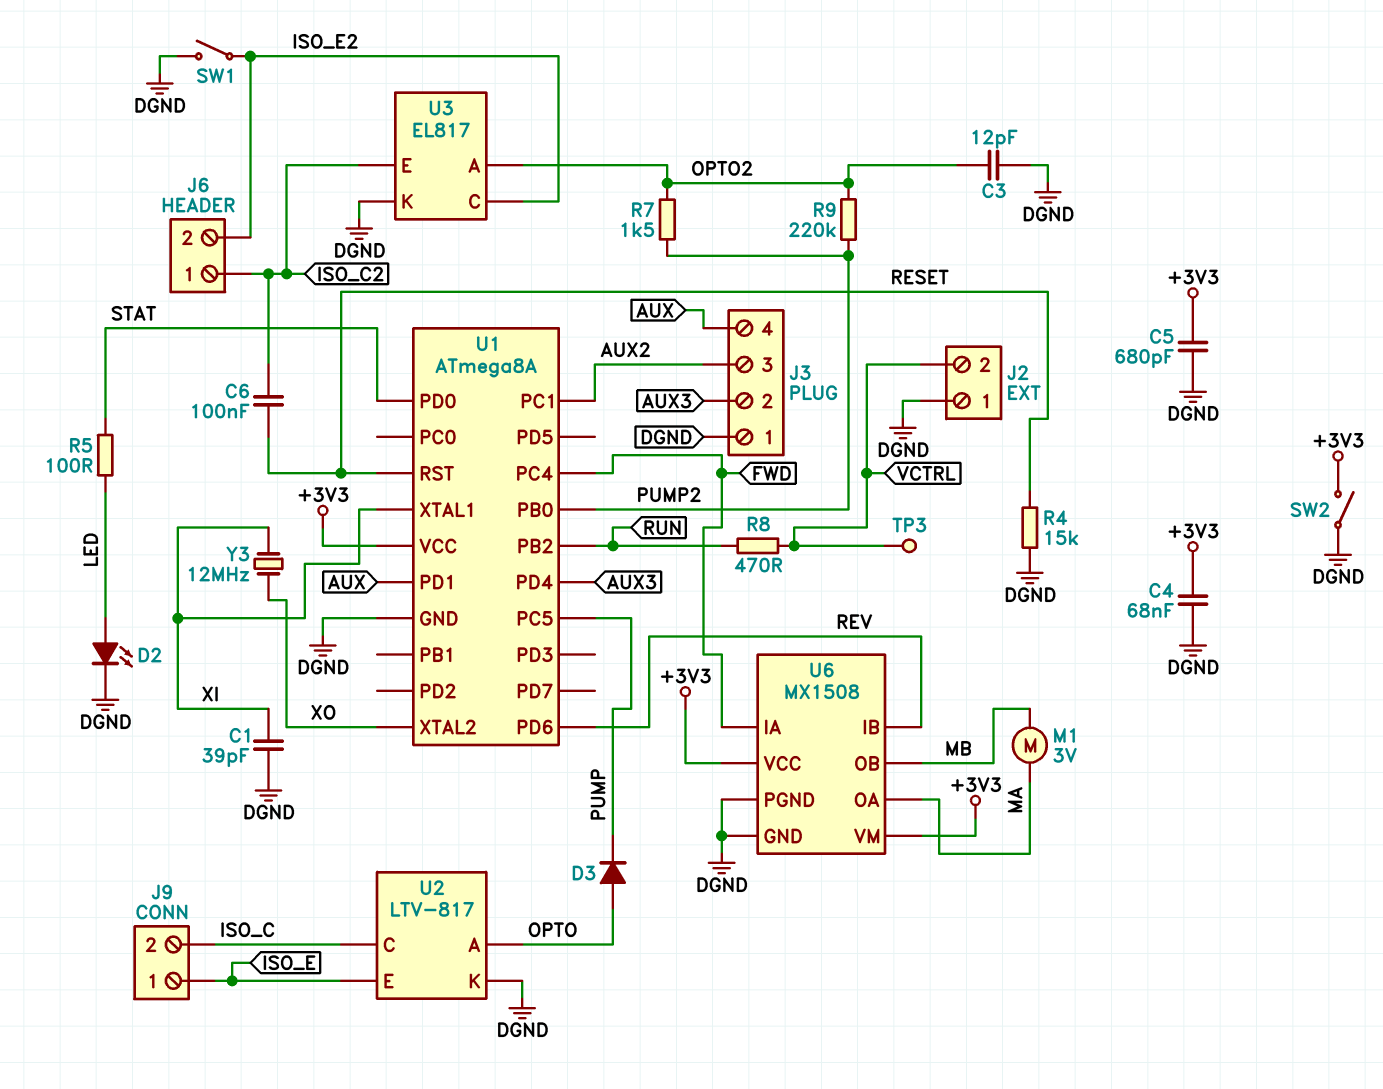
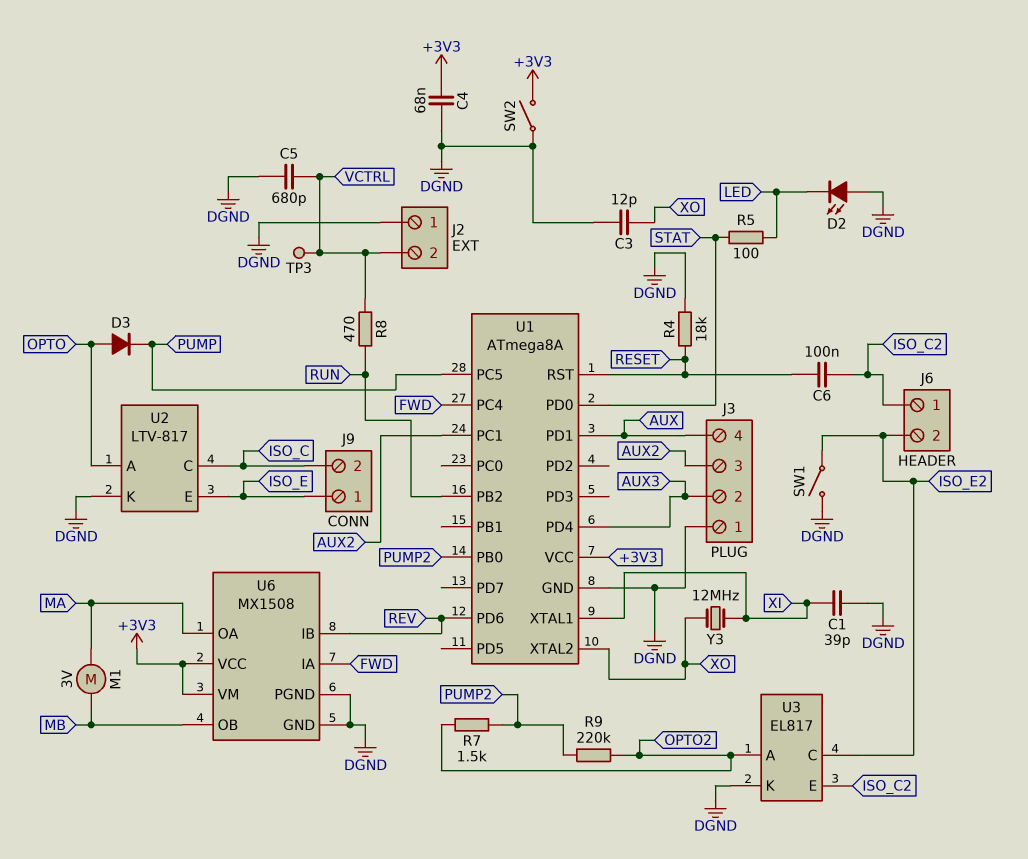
C3: 12pF (DGND, OPTO2) -> 12pF (DGND, XO)
C5: 680pF (+3V3, DGND) -> 680pF (DGND, VCTRL)
D2: LED (A LED, K DGND) -> LED (A DGND, K LED)
R4: 15k (DGND, RESET) -> 18k (DGND, RESET)

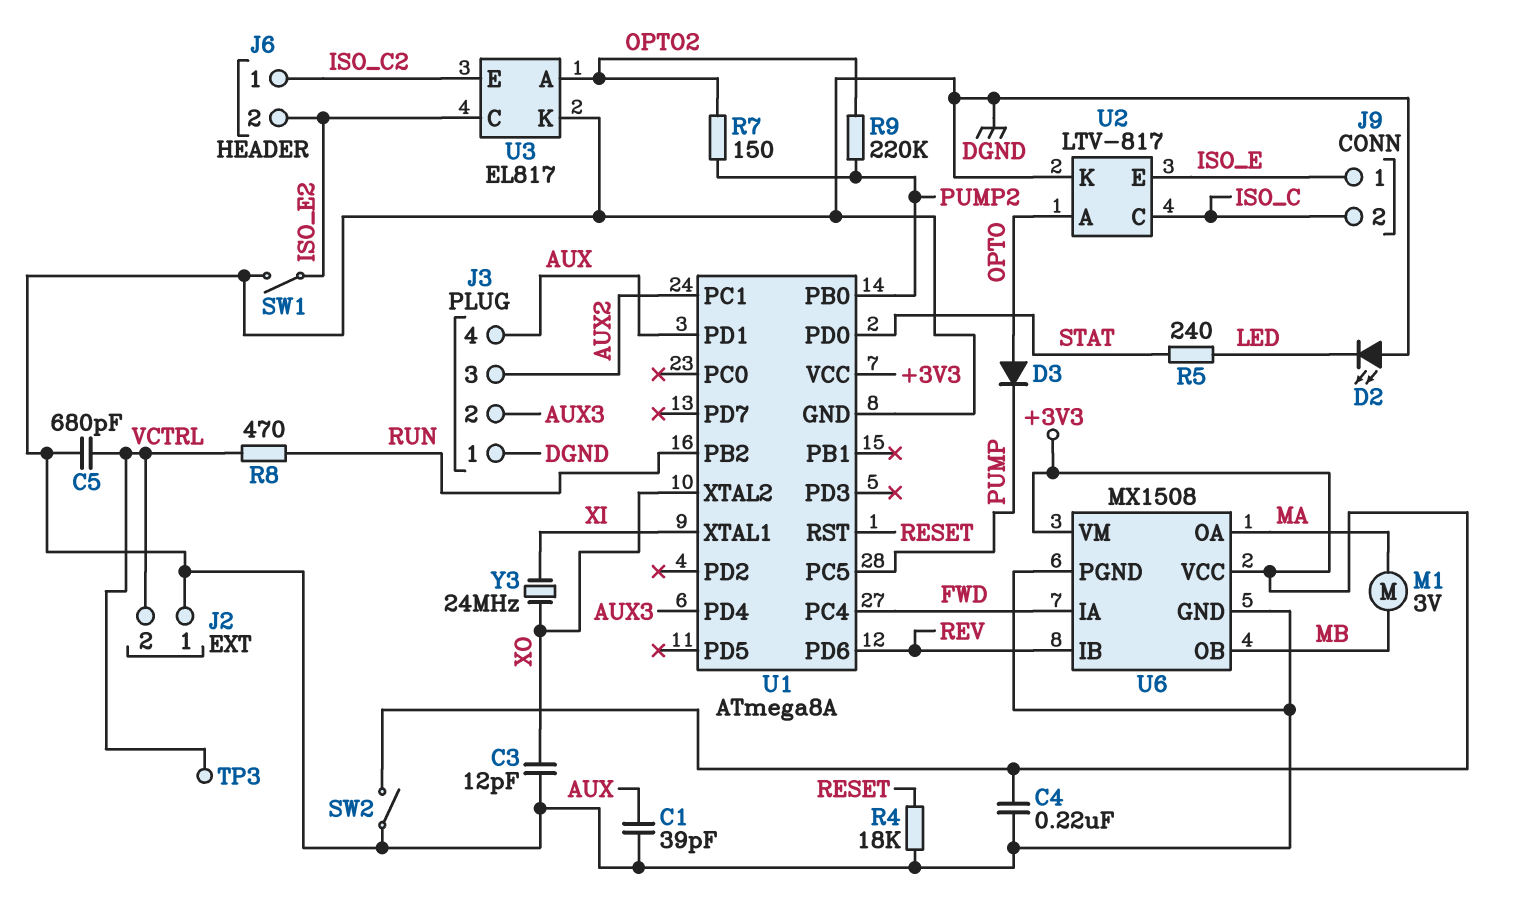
C1: 39pF (DGND, XI) -> 39pF (AUX, DGND)
C4: 68nF (+3V3, DGND) -> 220nF (+3V3, DGND)
C6: 100nF (ISO_C2, RESET) -> none
R5: 100 (LED, STAT) -> 240 (LED, STAT)
R7: 1.5k (OPTO2, PUMP2) -> 150 (OPTO2, PUMP2)
Y3: 12MHz (XI, XO) -> 24MHz (XI, XO)

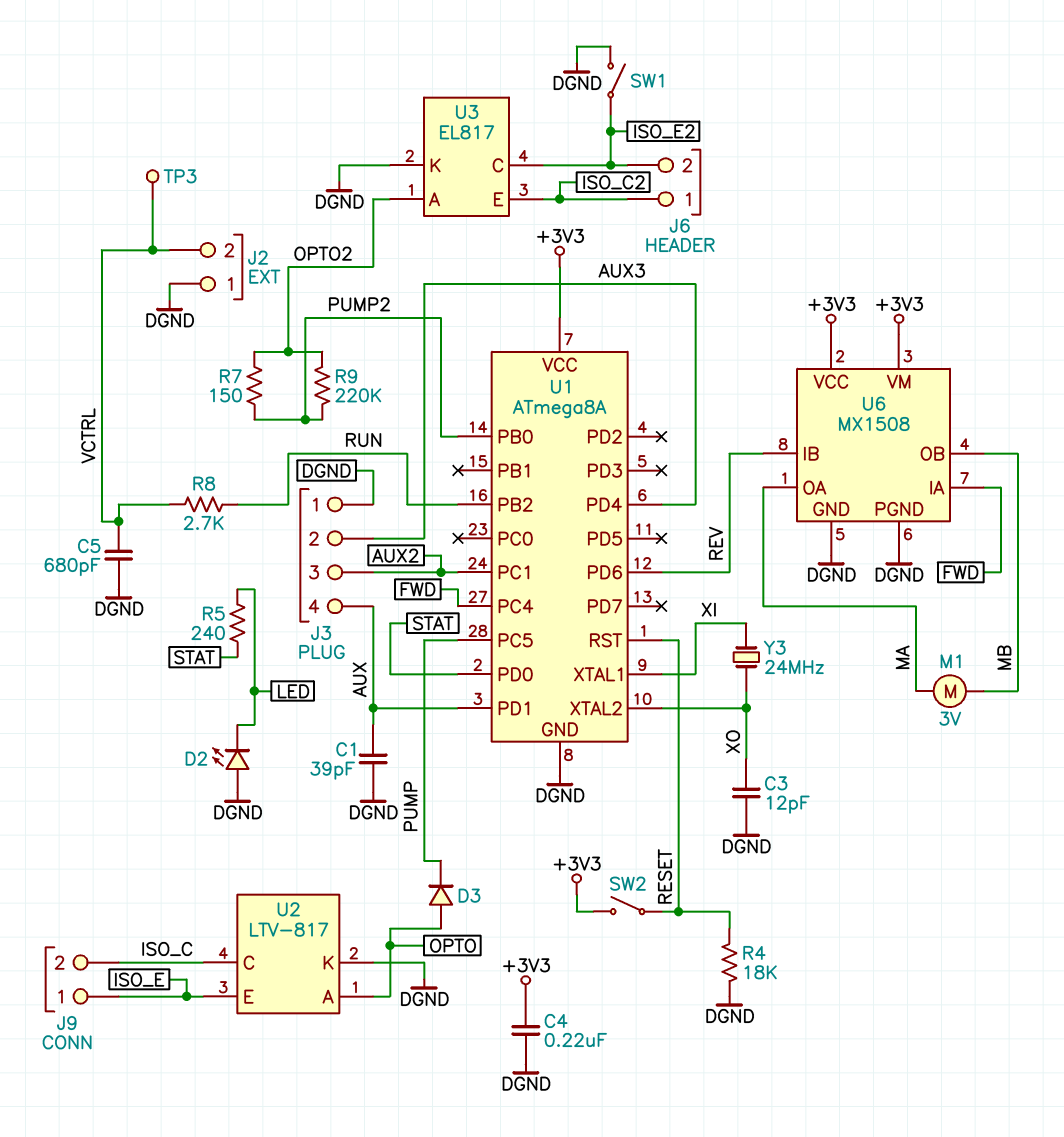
R8: 470 (RUN, VCTRL) -> 2.7k (RUN, VCTRL)
SW2: switch (+3V3, DGND) -> switch (+3V3, RESET)

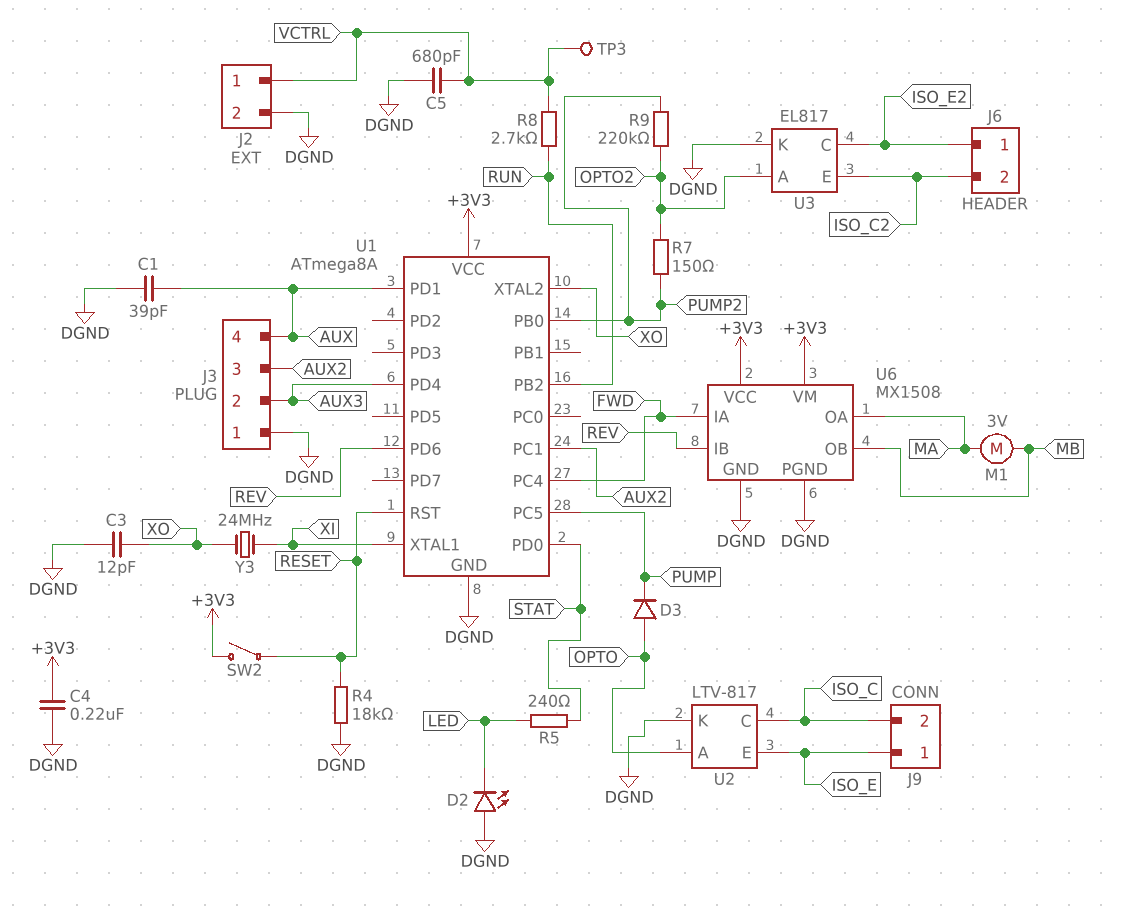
J2 pin 1: DGND -> VCTRL
J2 pin 2: VCTRL -> DGND
J6 pin 1: ISO_C2 -> ISO_E2
J6 pin 2: ISO_E2 -> ISO_C2
SW1: switch (DGND, ISO_E2) -> none

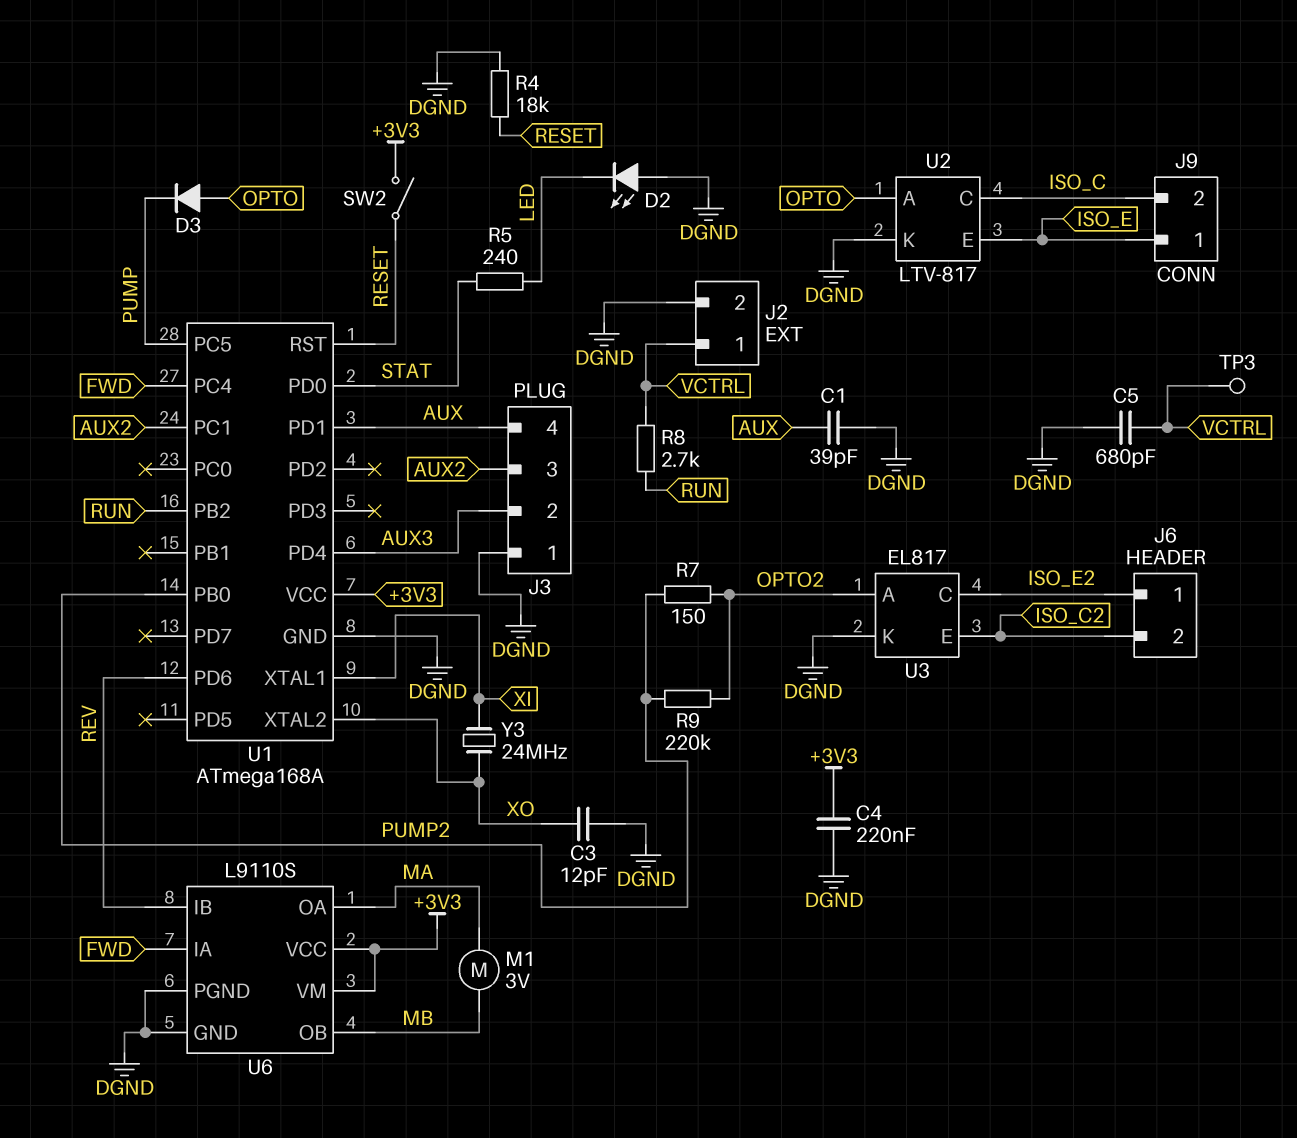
U1: ATmega8A -> ATmega168A
U6: MX1508 -> L9110S

